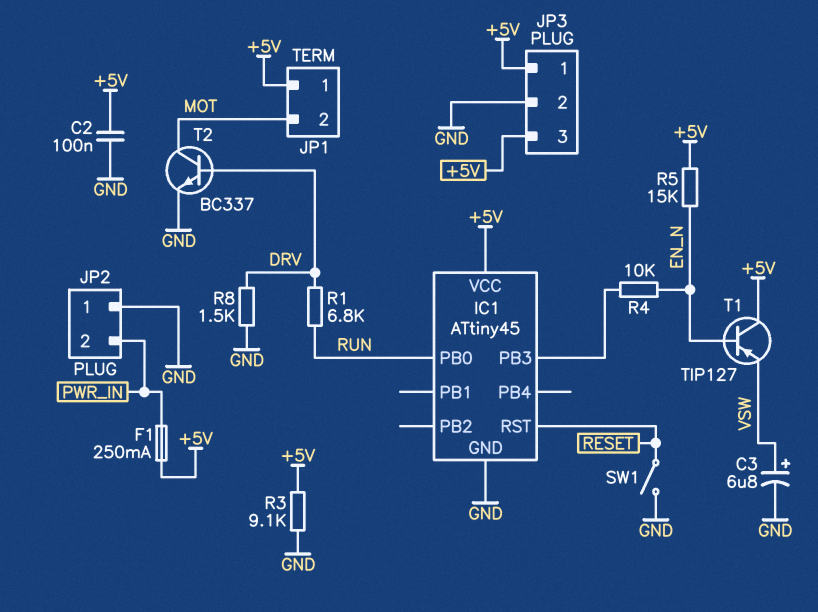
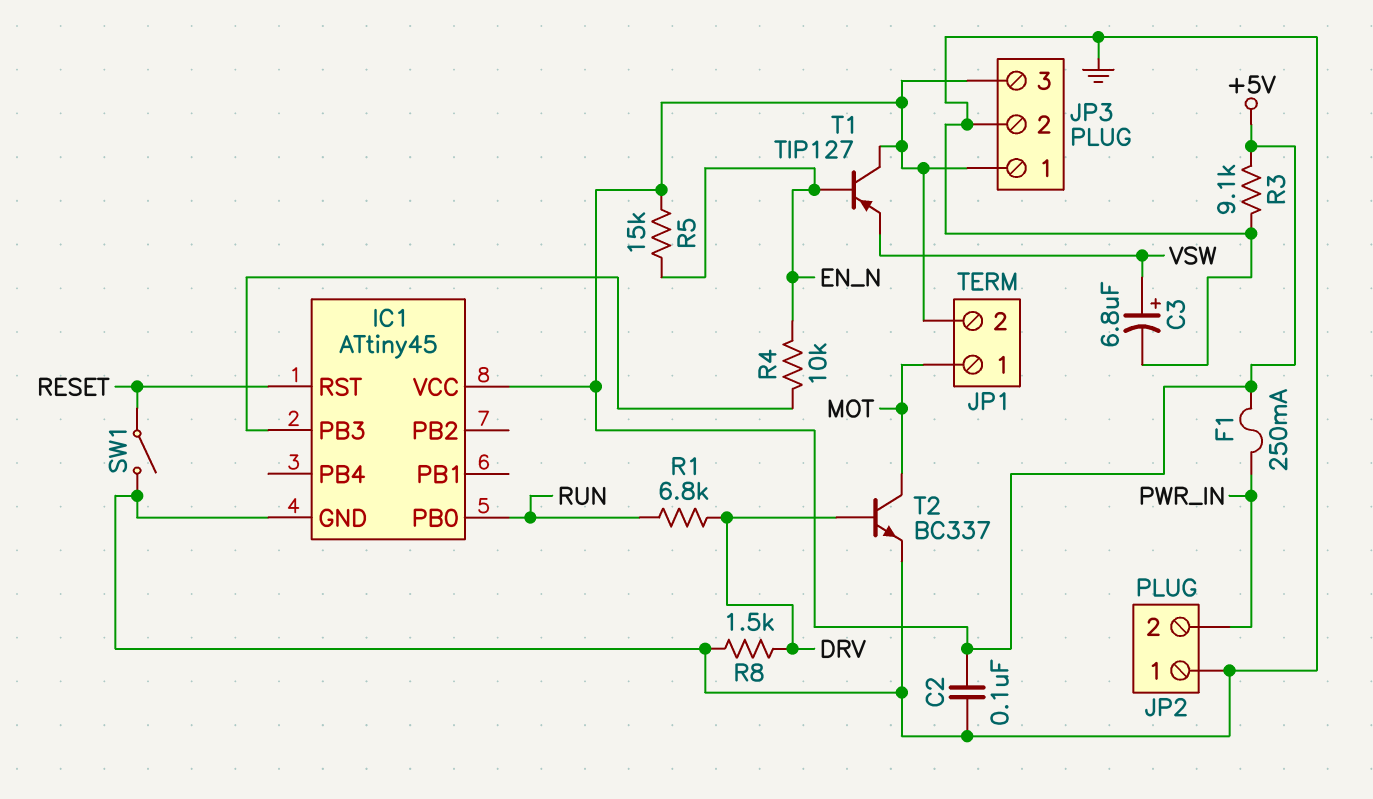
JP1 pin 1: +5V -> MOT
JP1 pin 2: MOT -> +5V

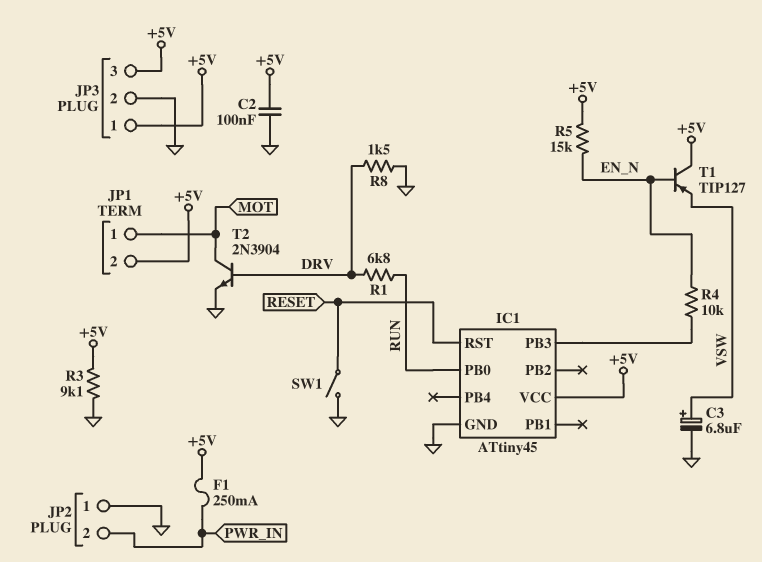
T2: NPN BC337 (B DRV, C MOT, E GND) -> NPN 2N3904 (B DRV, C MOT, E GND)

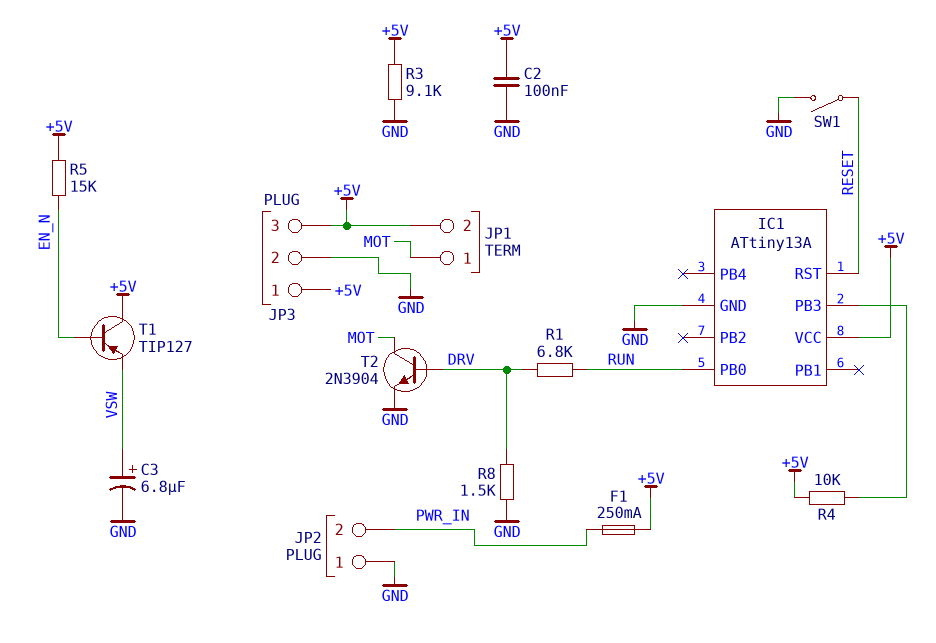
IC1: ATtiny45 -> ATtiny13A
R4: 10k (EN_N, IC1/PB3) -> 10k (+5V, IC1/PB3)

